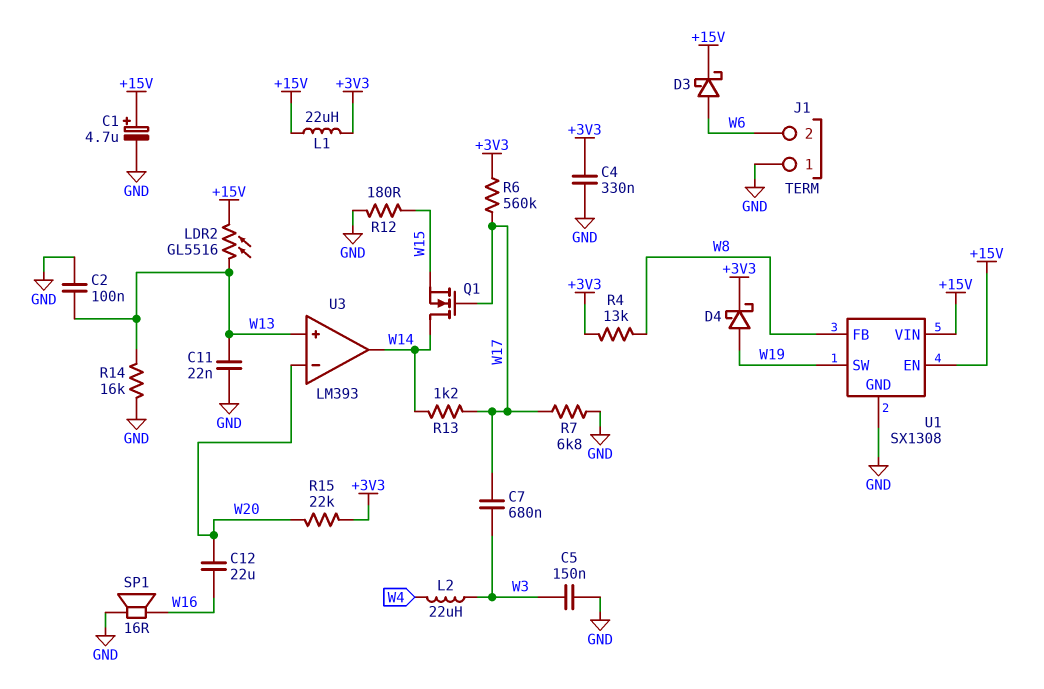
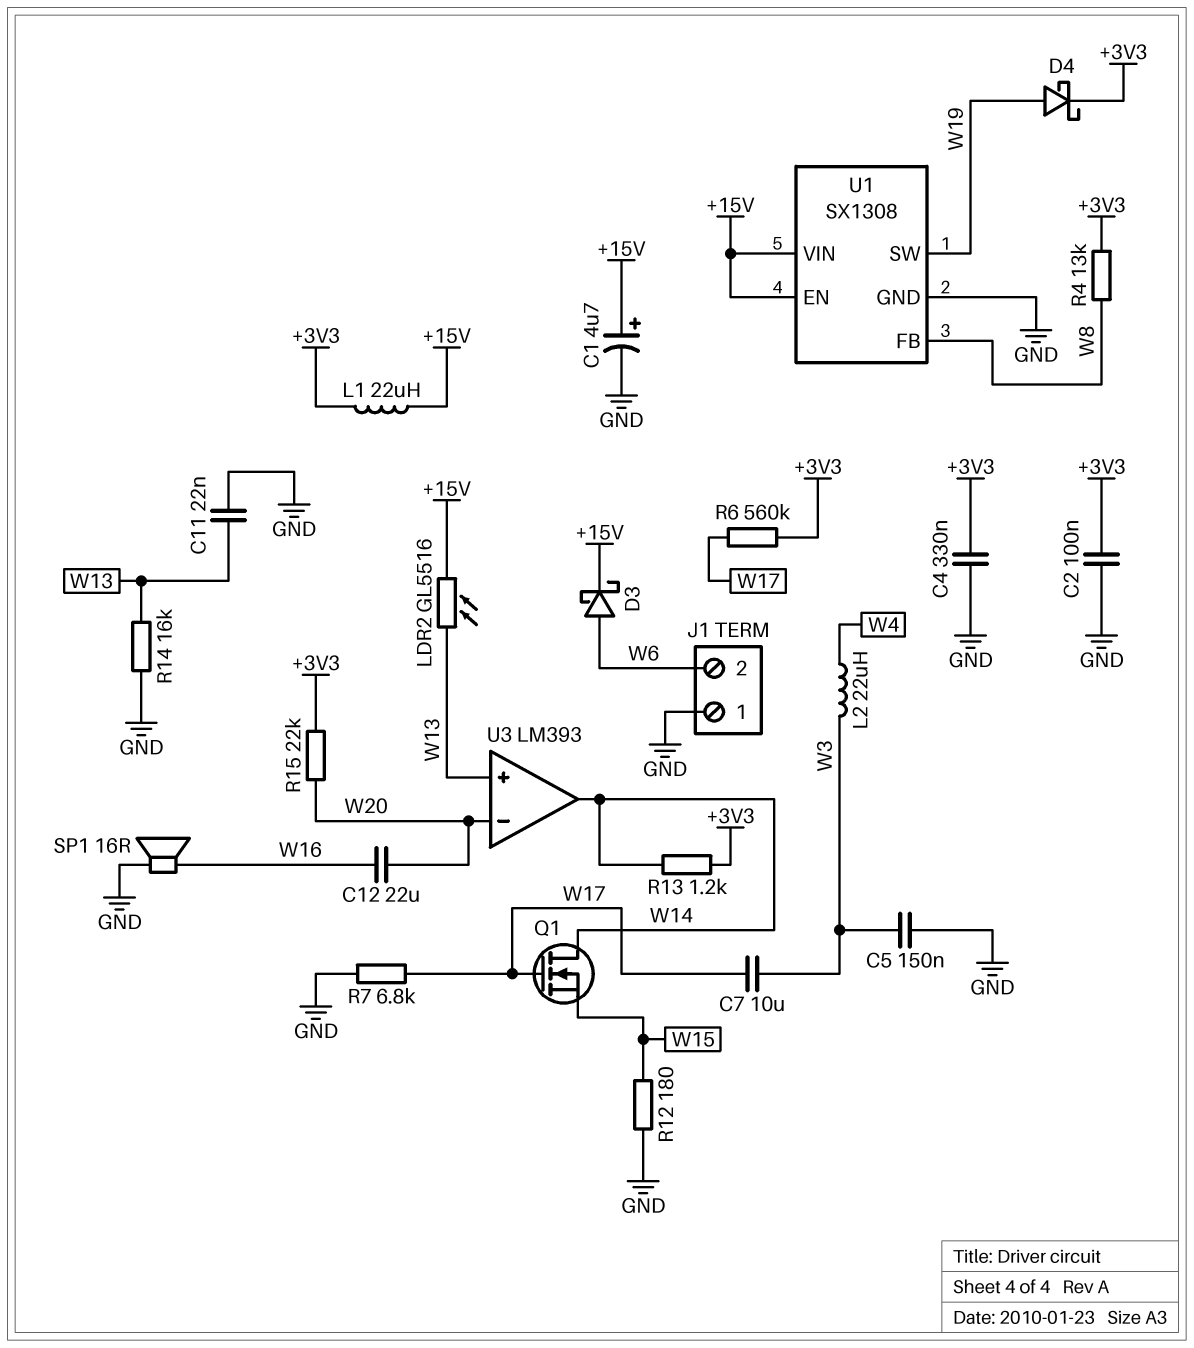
C2: 100nF (GND, W13) -> 100nF (+3V3, GND)
C7: 680nF (W3, W17) -> 10uF (W3, W17)
R13: 1.2k (W14, W17) -> 1.2k (+3V3, W14)

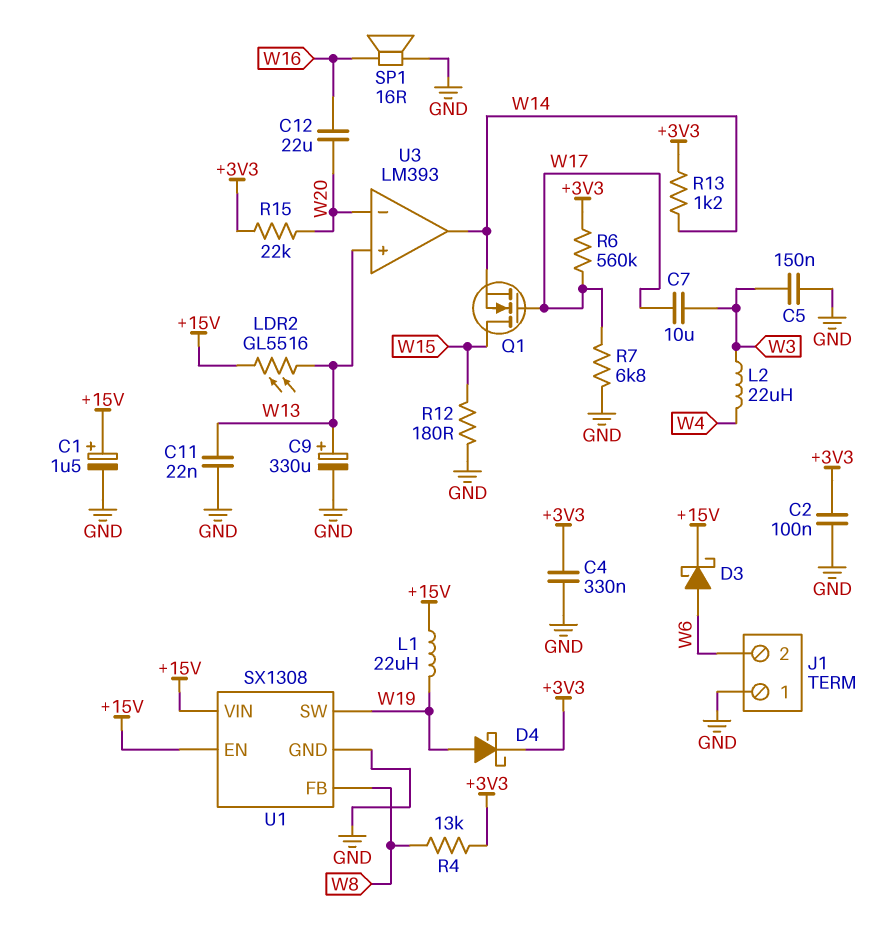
C1: 4.7uF (plus +15V, minus GND) -> 1.5uF (plus +15V, minus GND)
C9: none -> 330uF (plus W13, minus GND)
L1: 22uH (+3V3, +15V) -> 22uH (+15V, W19)
Q1: NMOS (G W17, D W14, S W15) -> NMOS (G W17, D W15, S W14)
R14: 16k (GND, W13) -> none

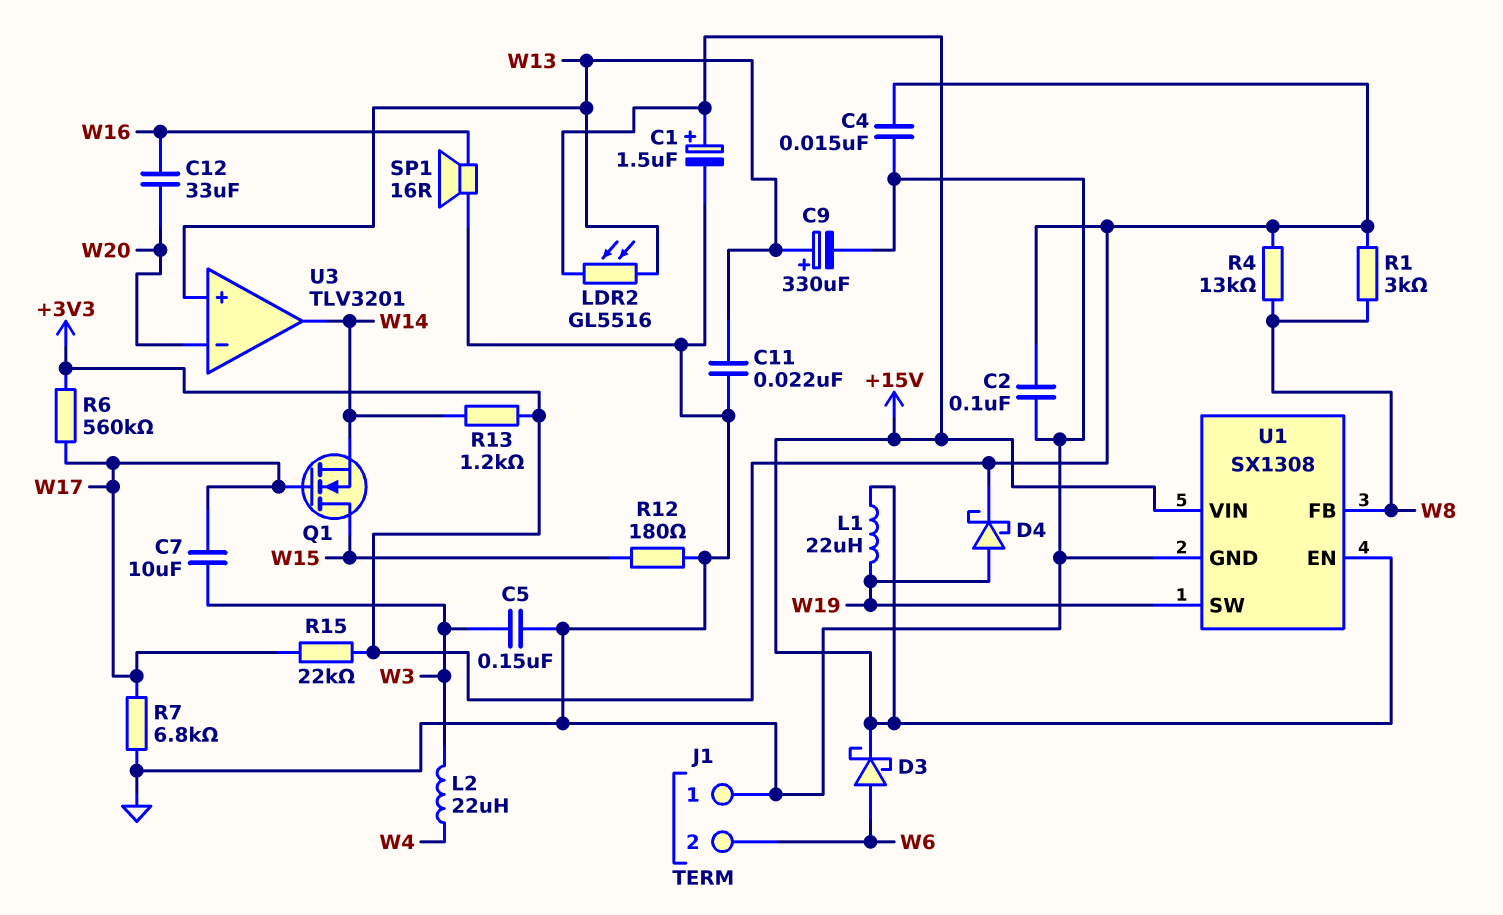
C4: 330nF (+3V3, GND) -> 15nF (+3V3, GND)
C12: 22uF (W16, W20) -> 33uF (W16, W20)
R1: none -> 3k (+3V3, W8)
R15: 22k (+3V3, W20) -> 22k (+3V3, W17)
U3: LM393 -> TLV3201

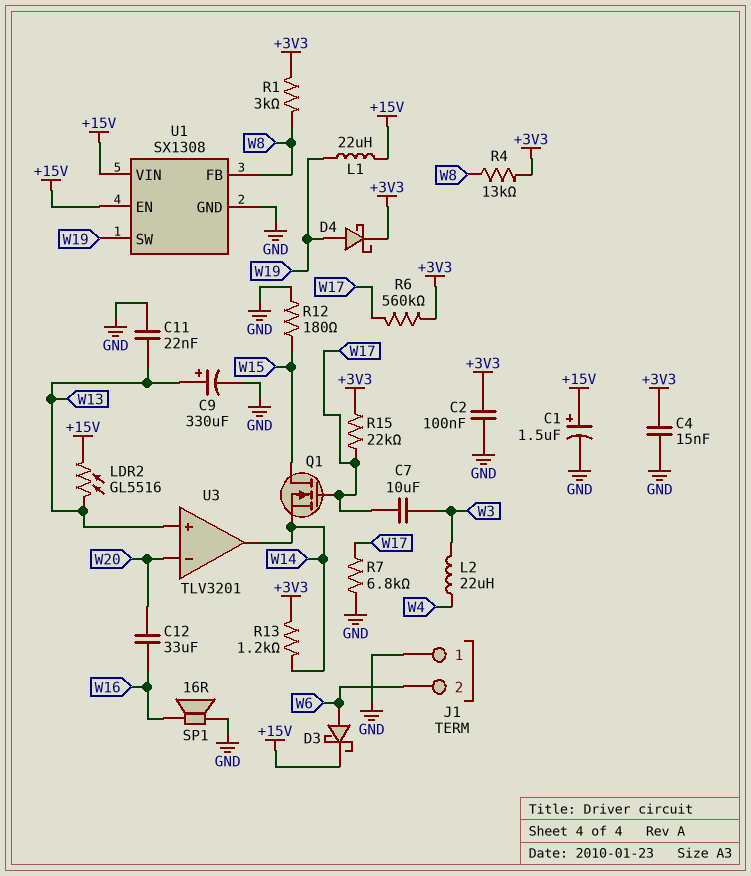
C5: 150nF (GND, W3) -> none

